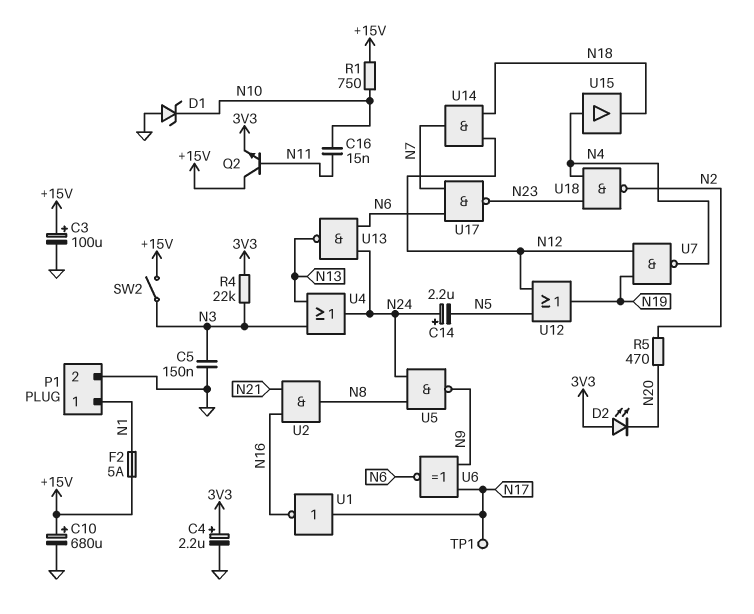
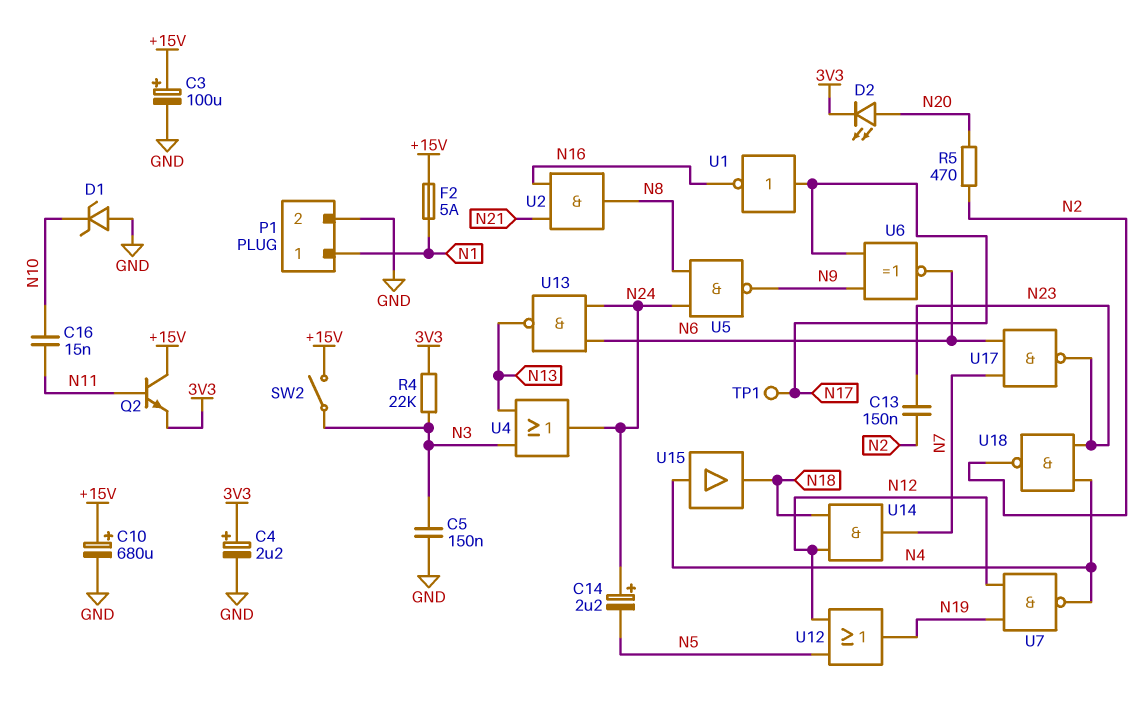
C13: none -> 150nF (N2, N23)
D2: LED (A 3V3, K N20) -> LED (A N20, K 3V3)
R1: 750 (+15V, N10) -> none

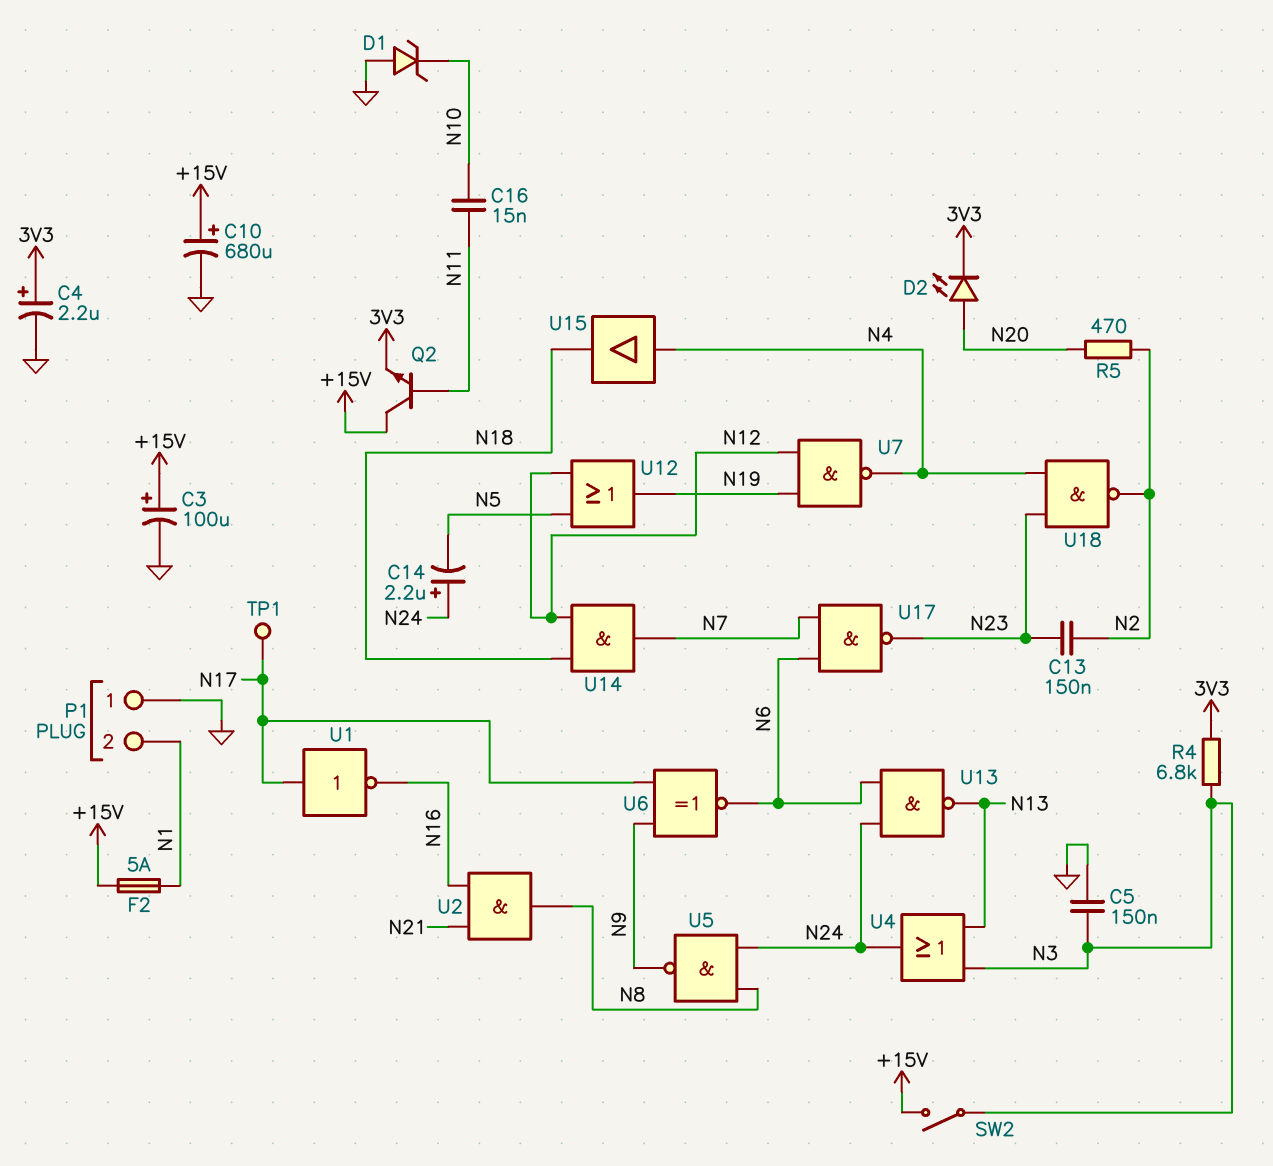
P1 pin 1: N1 -> GND
P1 pin 2: GND -> N1
R4: 22k (3V3, N3) -> 6.8k (3V3, N3)

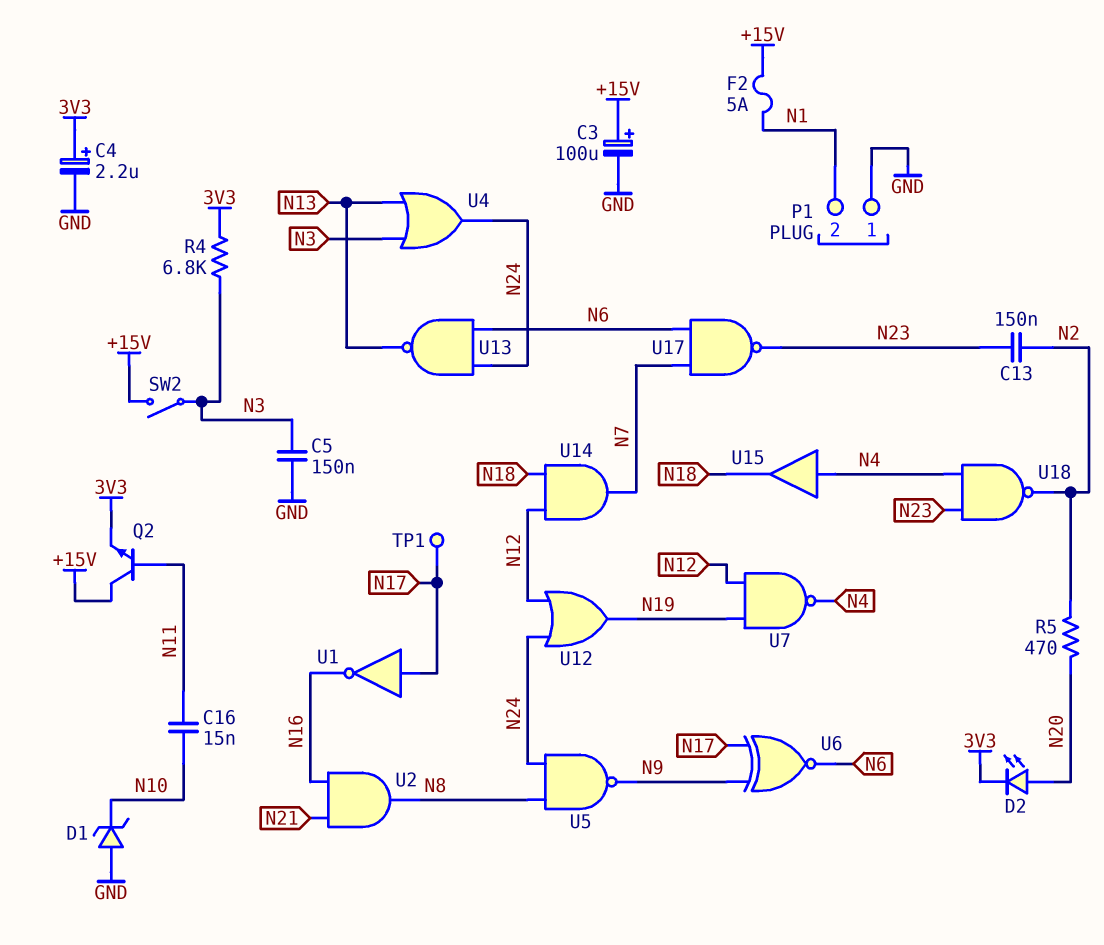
C10: 680uF (plus +15V, minus GND) -> none
C14: 2.2uF (plus N24, minus N5) -> none
U12: OR (in N5, in N12, out N19) -> OR (in N12, in N24, out N19)

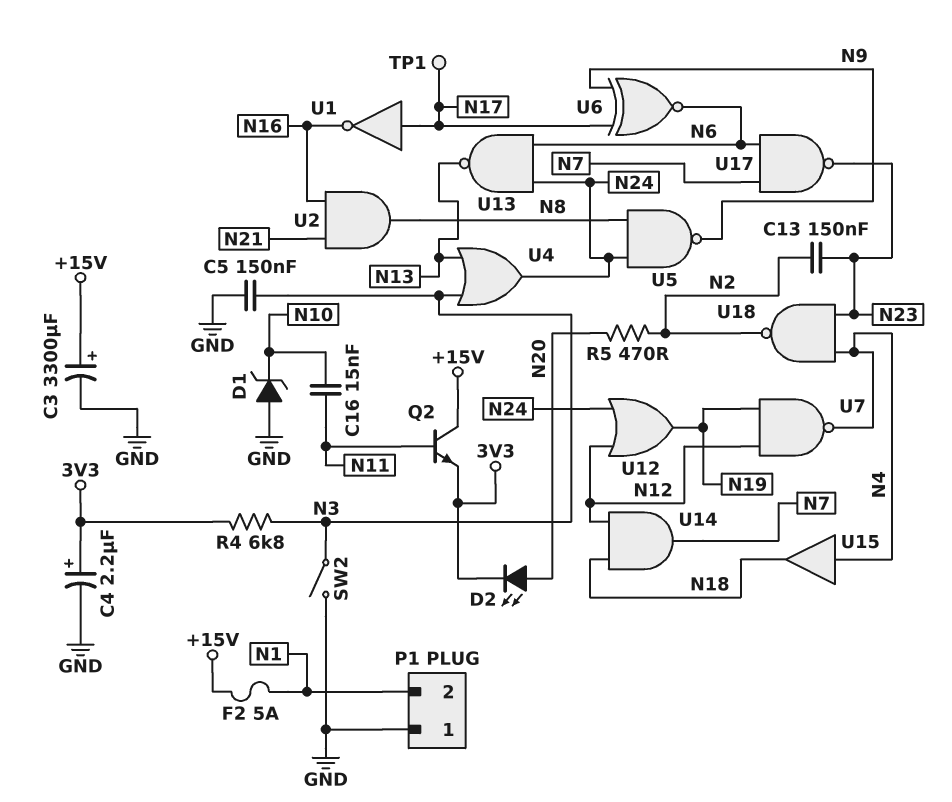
C3: 100uF (plus +15V, minus GND) -> 3300uF (plus +15V, minus GND)
SW2: switch (+15V, N3) -> switch (GND, N3)

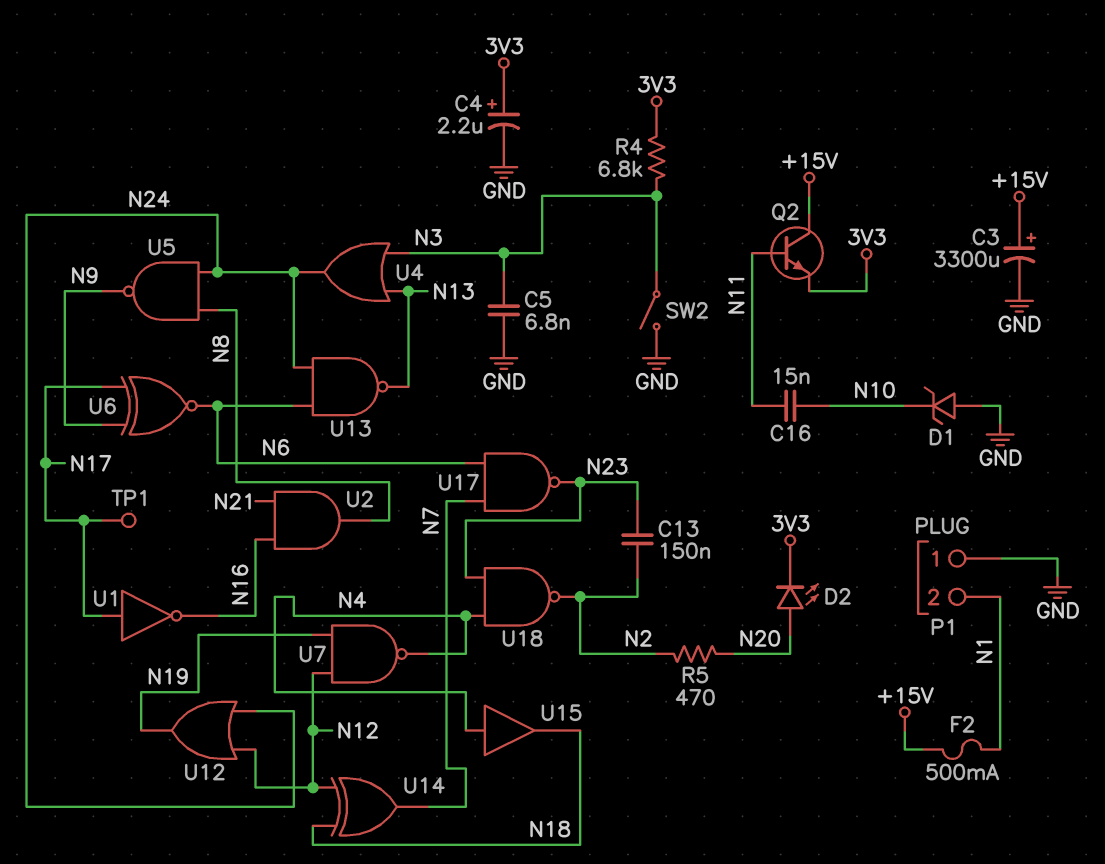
C5: 150nF (GND, N3) -> 6.8nF (GND, N3)
F2: 5A (+15V, N1) -> 500mA (+15V, N1)
U14: AND (in N12, in N18, out N7) -> XOR (in N12, in N18, out N7)

